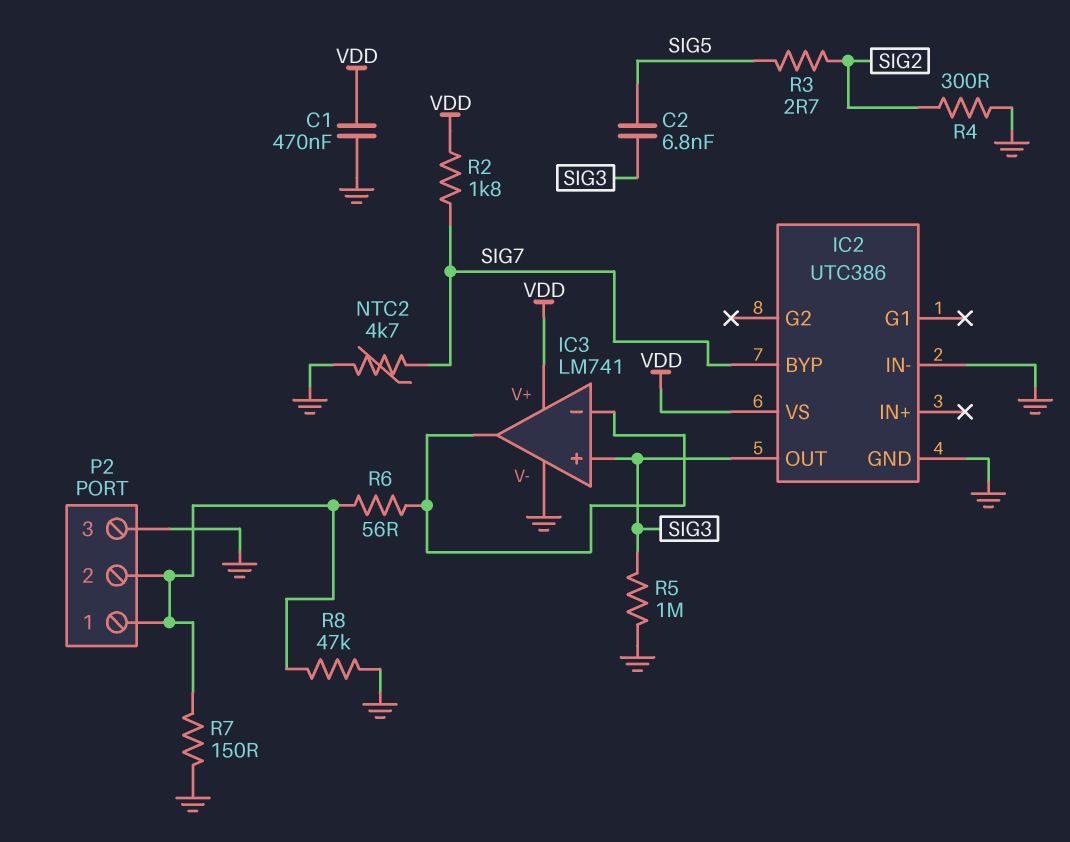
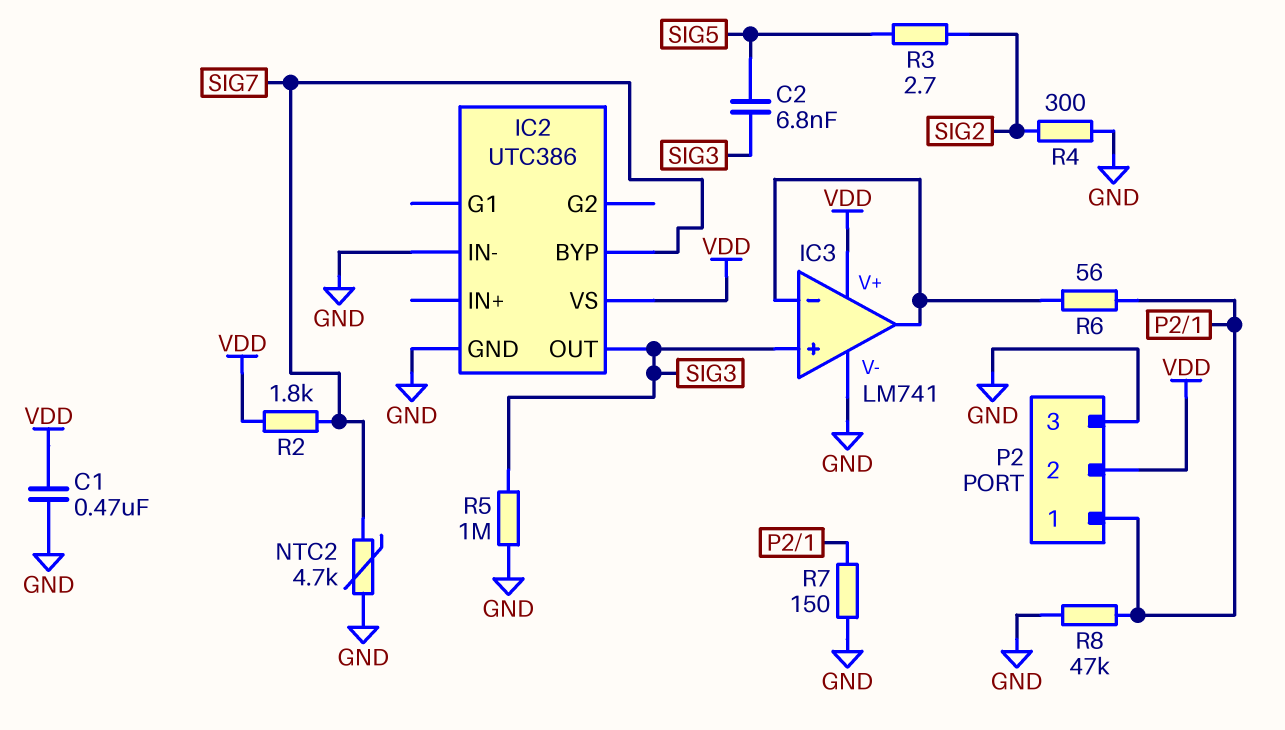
P2 pin 2: P2/1 -> VDD

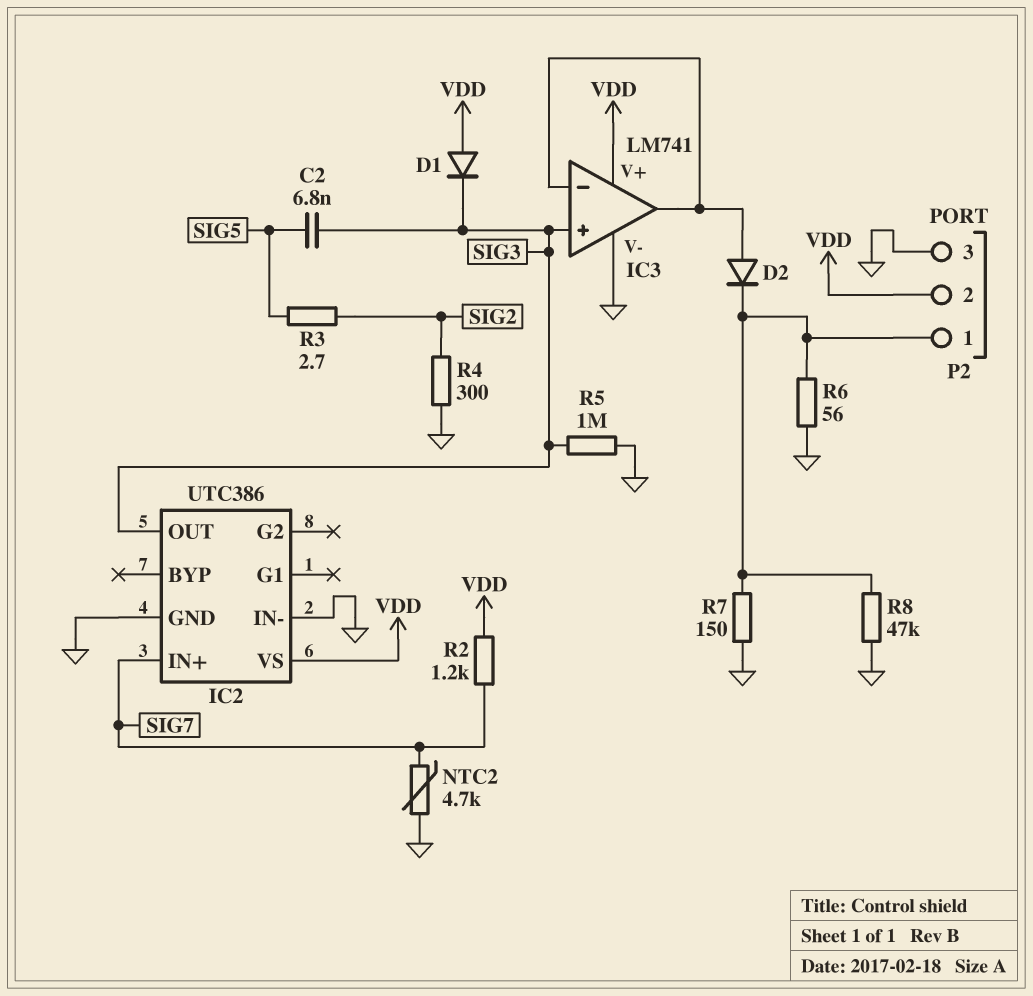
C1: 470nF (GND, VDD) -> none
D1: none -> diode (A VDD, K SIG3)
D2: none -> diode (A IC3/in-, K P2/1)
IC2 pin BYP: SIG7 -> none
IC2 pin IN+: none -> SIG7
R2: 1.8k (SIG7, VDD) -> 1.2k (SIG7, VDD)
R6: 56 (IC3/in-, P2/1) -> 56 (GND, P2/1)

